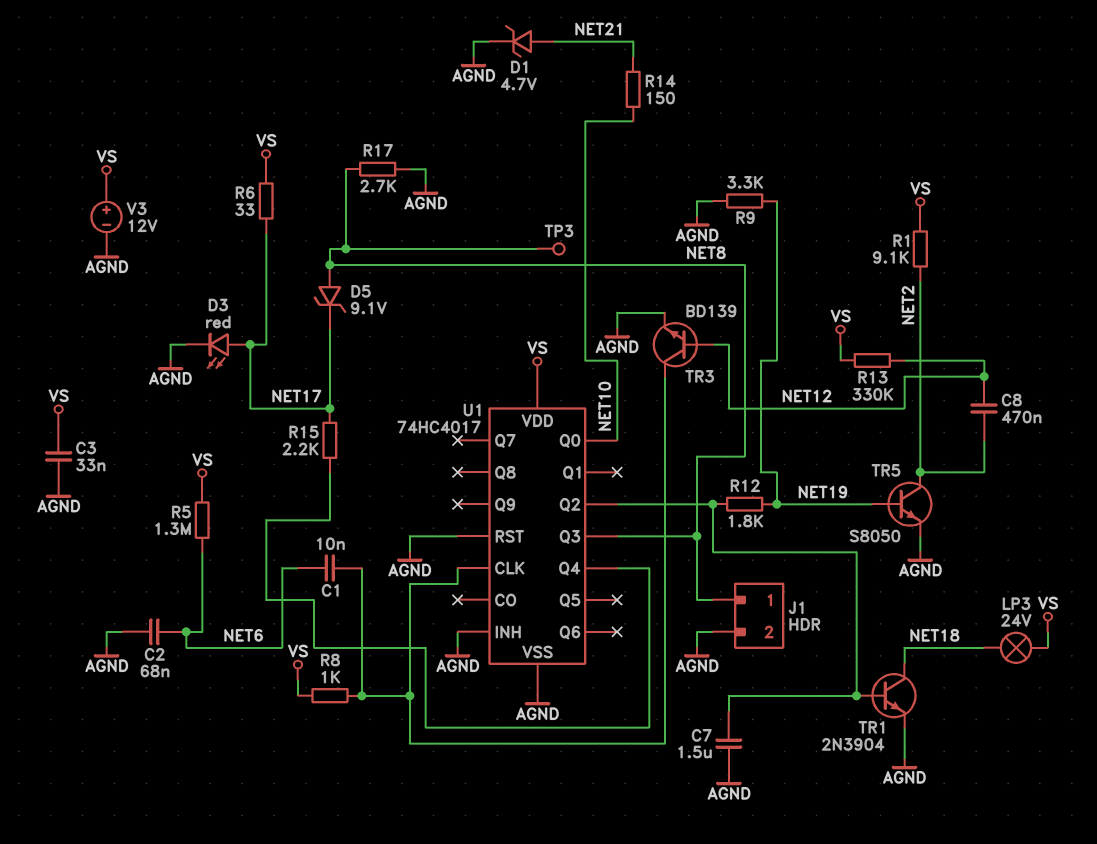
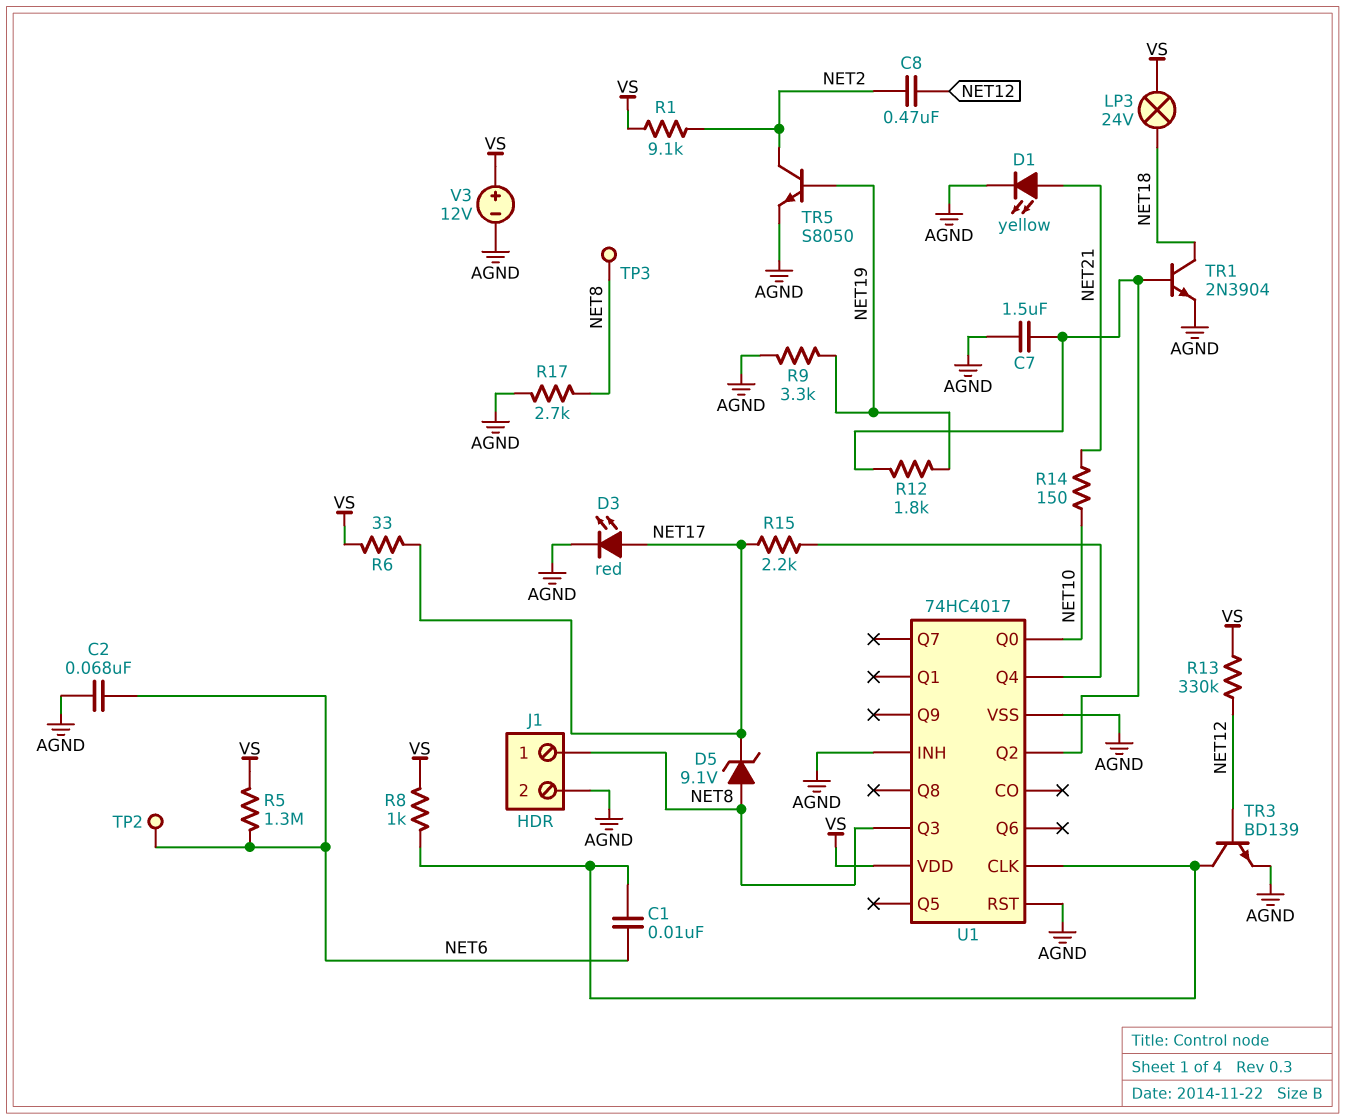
C3: 33nF (AGND, VS) -> none
D1: zener 4.7V (A NET21, K AGND) -> LED yellow (A NET21, K AGND)
TP2: none -> test point (NET6)

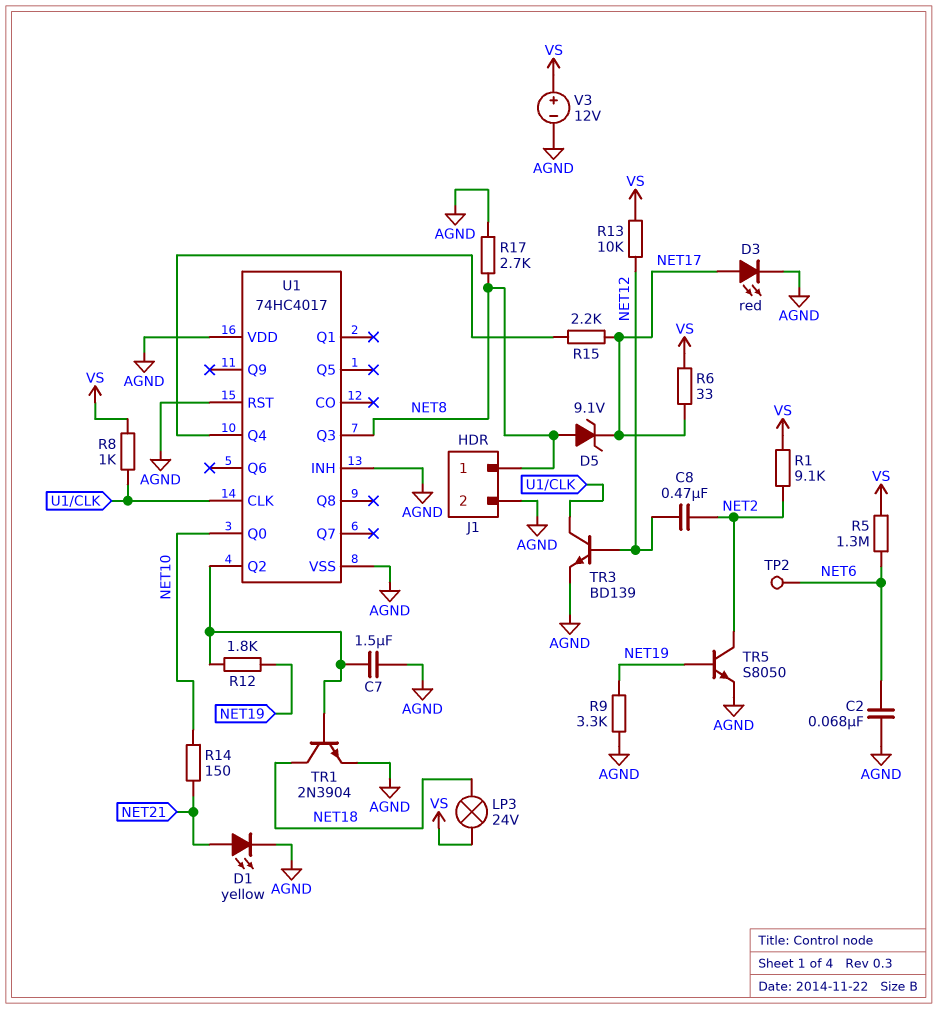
C1: 10nF (NET6, U1/CLK) -> none
R13: 330k (NET12, VS) -> 10k (NET12, VS)
TP3: test point (NET8) -> none
U1 pin VDD: VS -> AGND

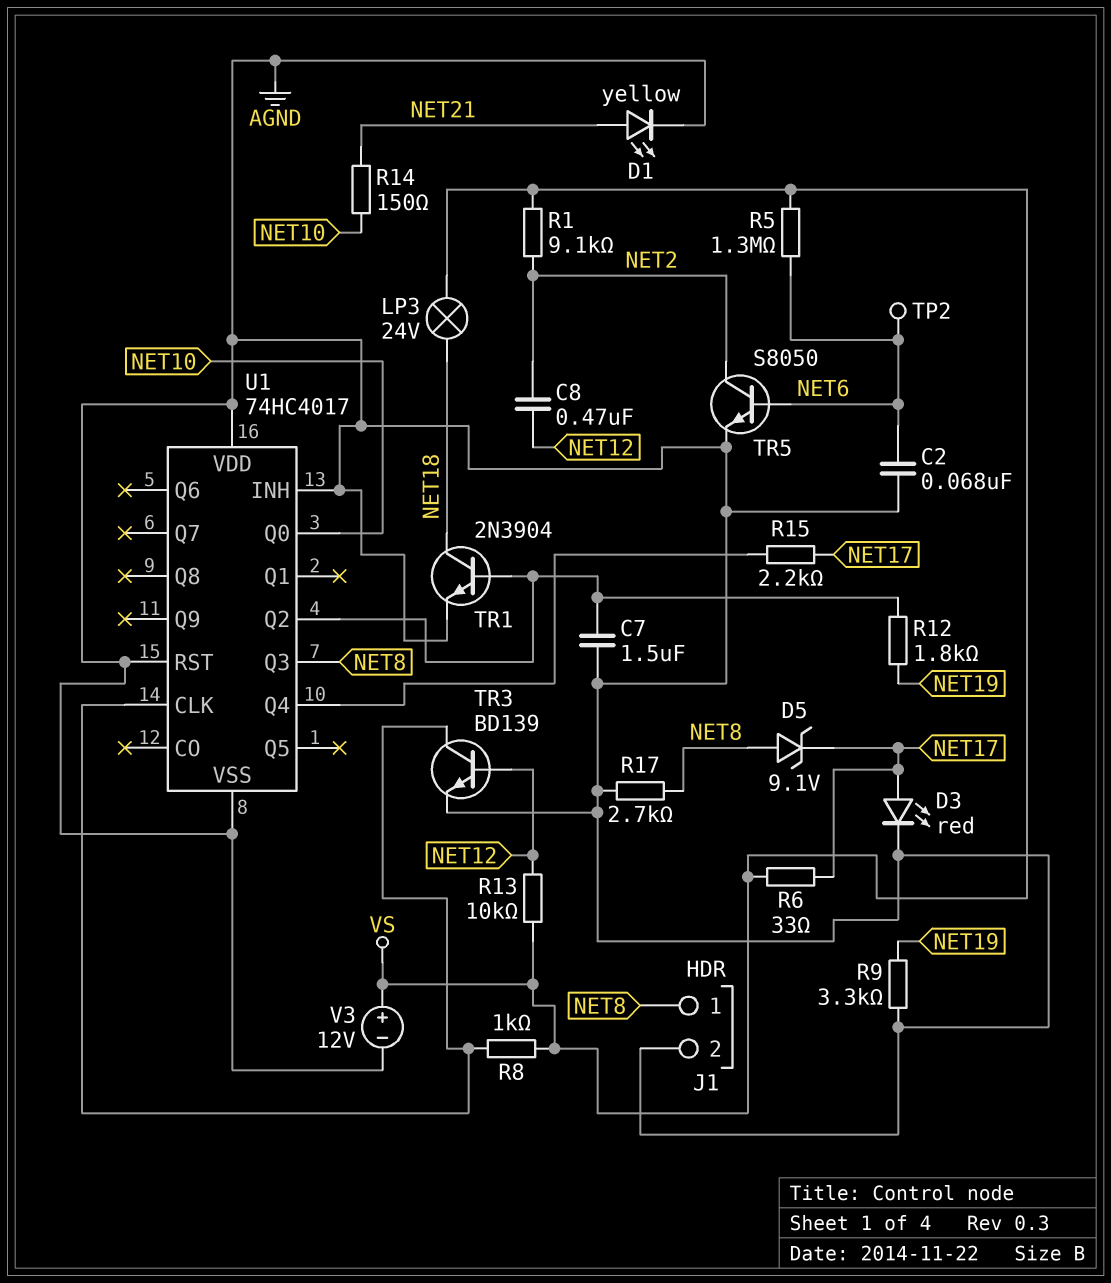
TR5: NPN S8050 (B NET19, C NET2, E AGND) -> NPN S8050 (B NET6, C NET2, E AGND)

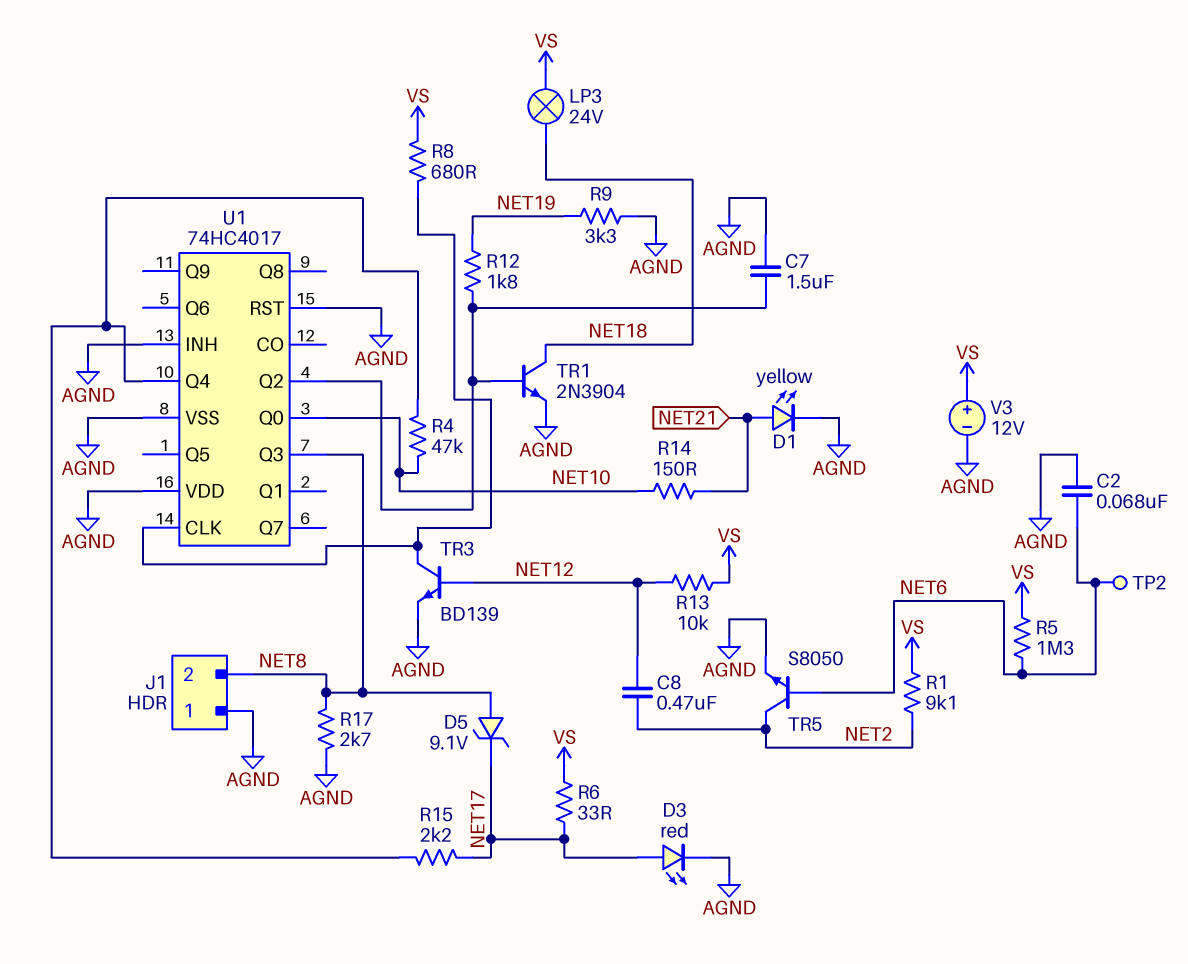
J1 pin 1: NET8 -> AGND
J1 pin 2: AGND -> NET8
R4: none -> 47k (NET10, U1/Q4)
R8: 1k (U1/CLK, VS) -> 680 (U1/CLK, VS)

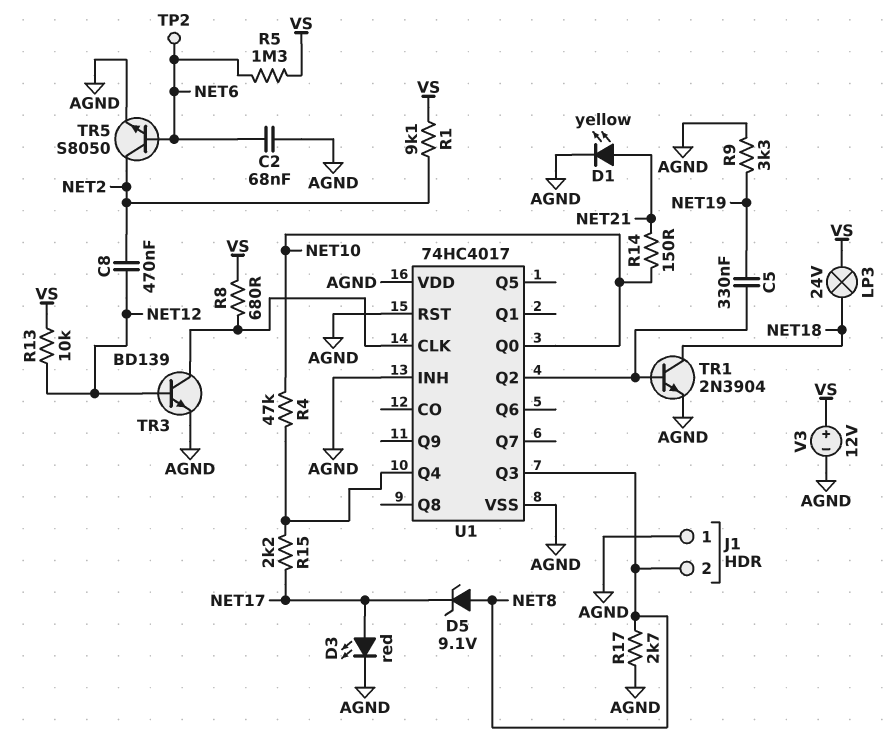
C5: none -> 330nF (NET19, U1/Q2)
C7: 1.5uF (AGND, U1/Q2) -> none
R6: 33 (NET17, VS) -> none
R12: 1.8k (NET19, U1/Q2) -> none

